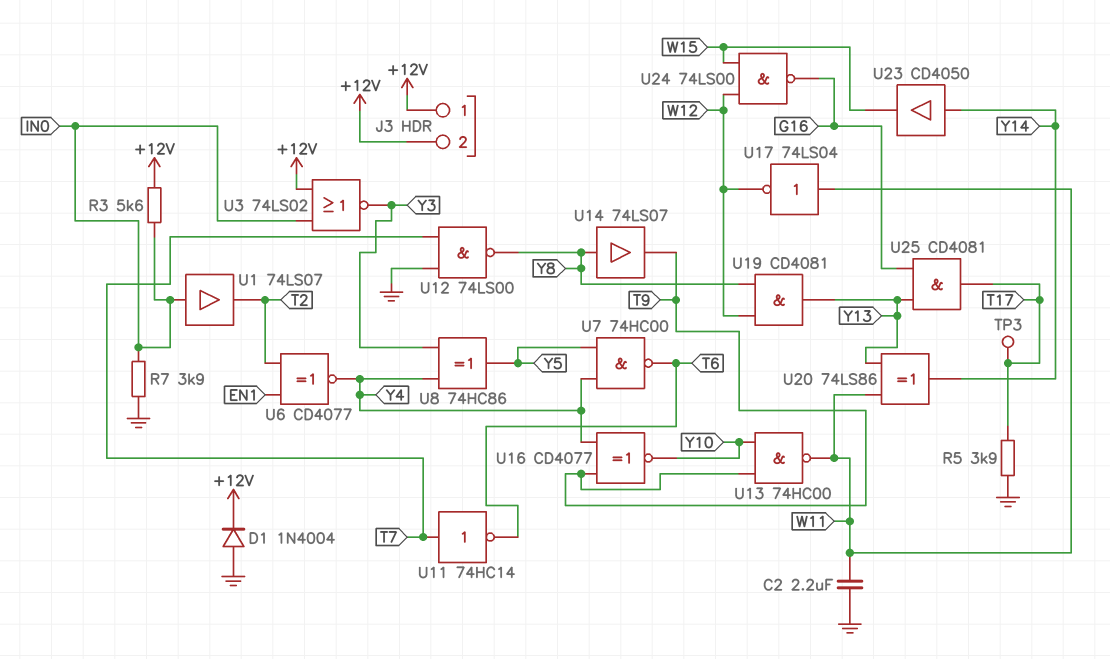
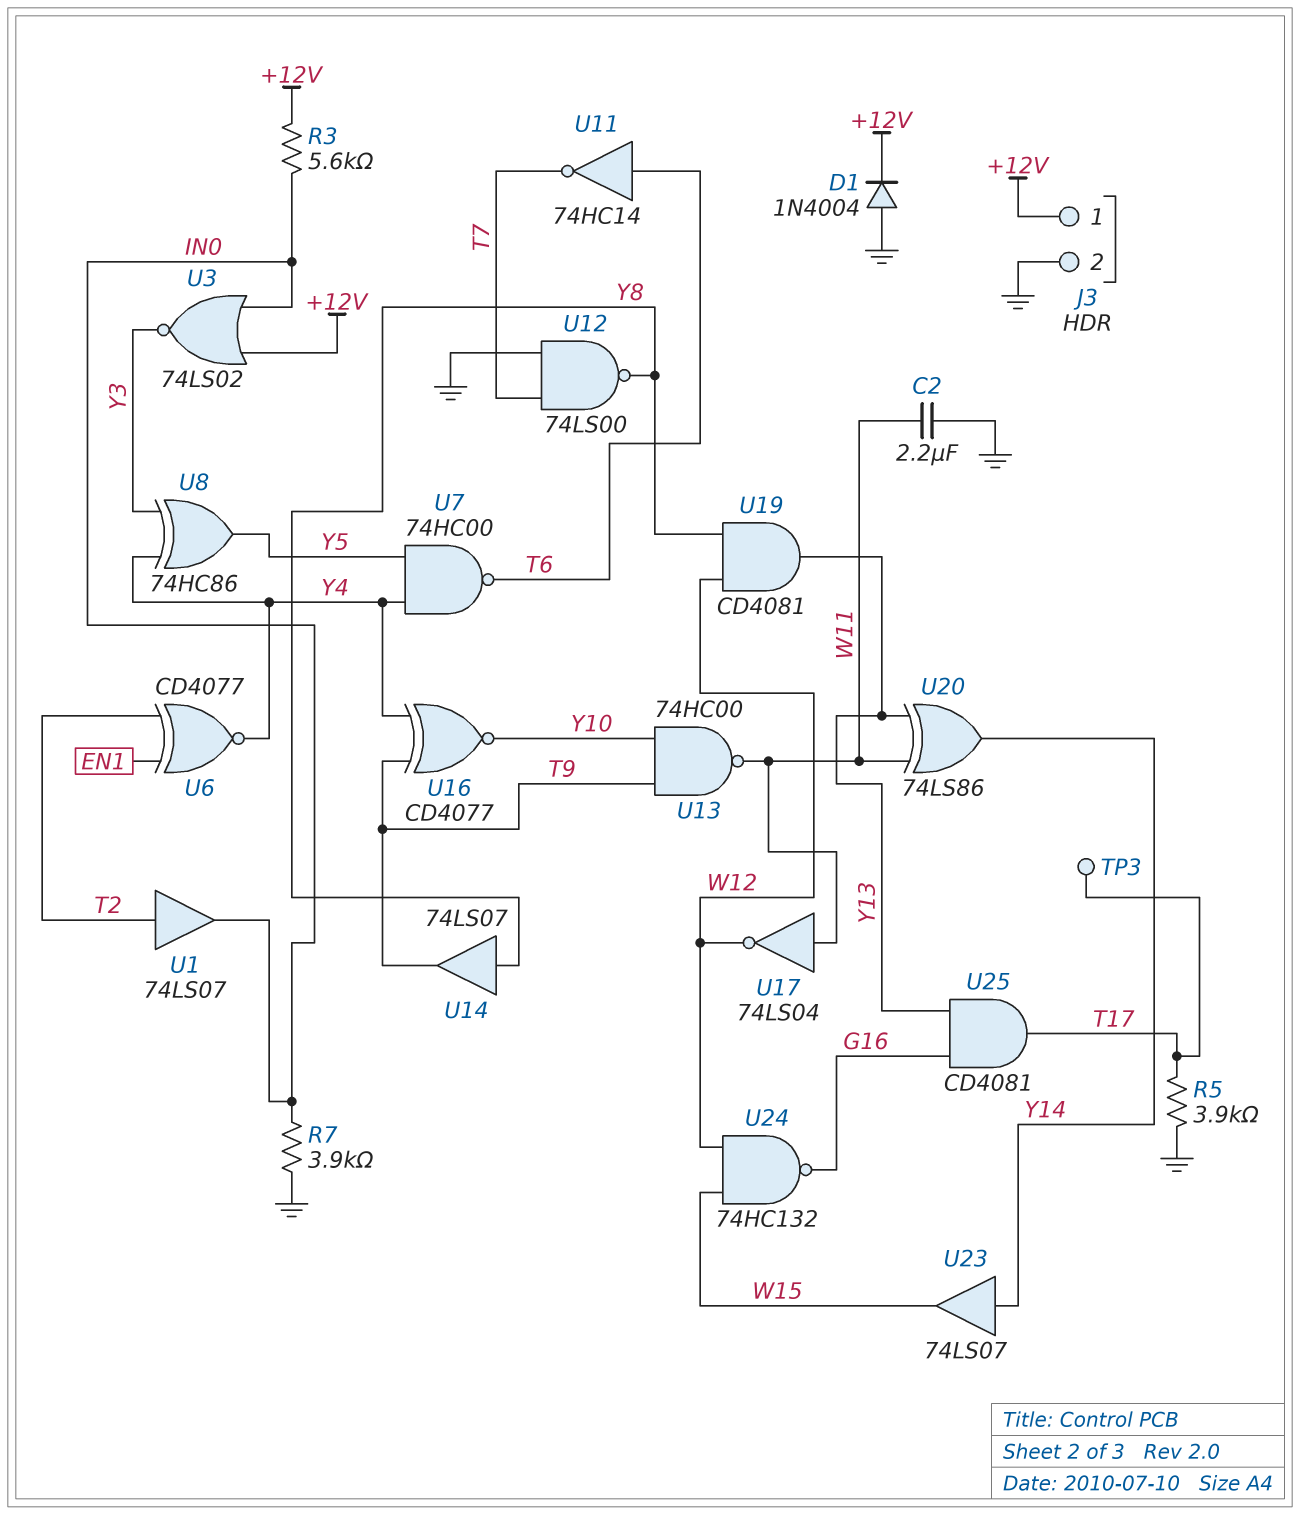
J3 pin 2: +12V -> GND
U1: buffer 74LS07 (in IN0, out T2) -> buffer 74LS07 (in T2, out IN0)
U11: NOT 74HC14 (in T7, out T6) -> NOT 74HC14 (in T6, out T7)
U23: buffer CD4050 (in Y14, out W15) -> buffer 74LS07 (in Y14, out W15)
U24: NAND 74LS00 (in W12, in W15, out G16) -> NAND 74HC132 (in W12, in W15, out G16)

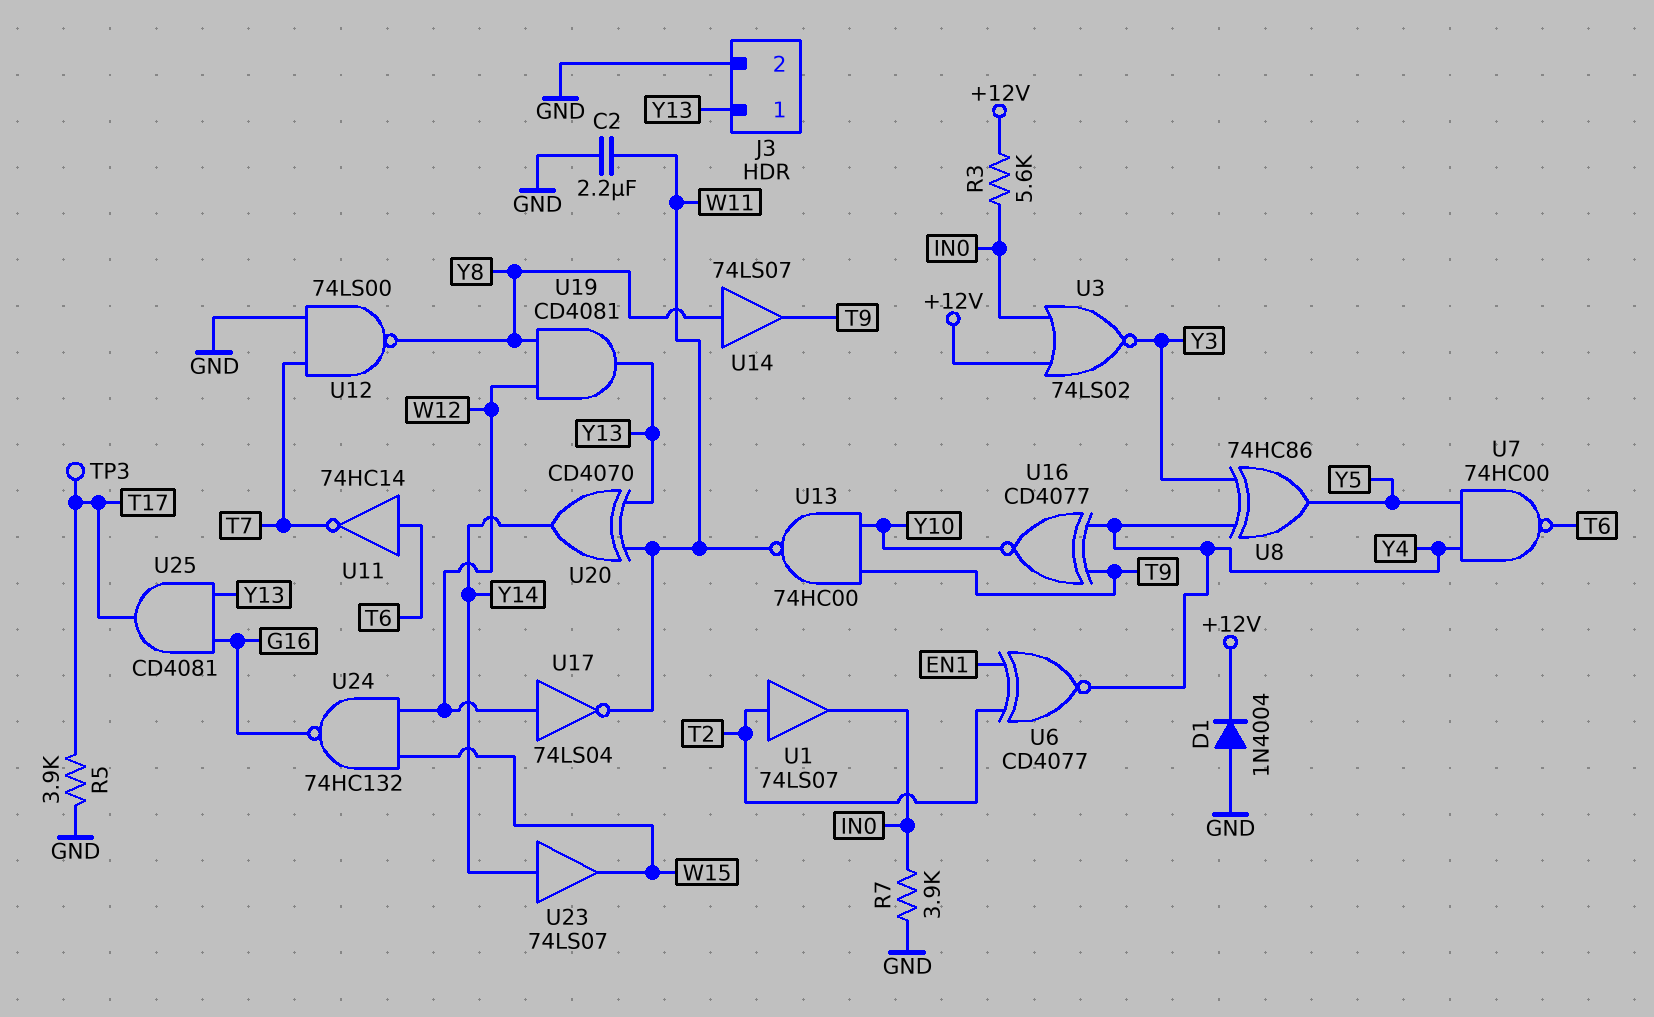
J3 pin 1: +12V -> Y13
U17: NOT 74LS04 (in W11, out W12) -> NOT 74LS04 (in W12, out W11)
U20: XOR 74LS86 (in W11, in Y13, out Y14) -> XOR CD4070 (in W11, in Y13, out Y14)

